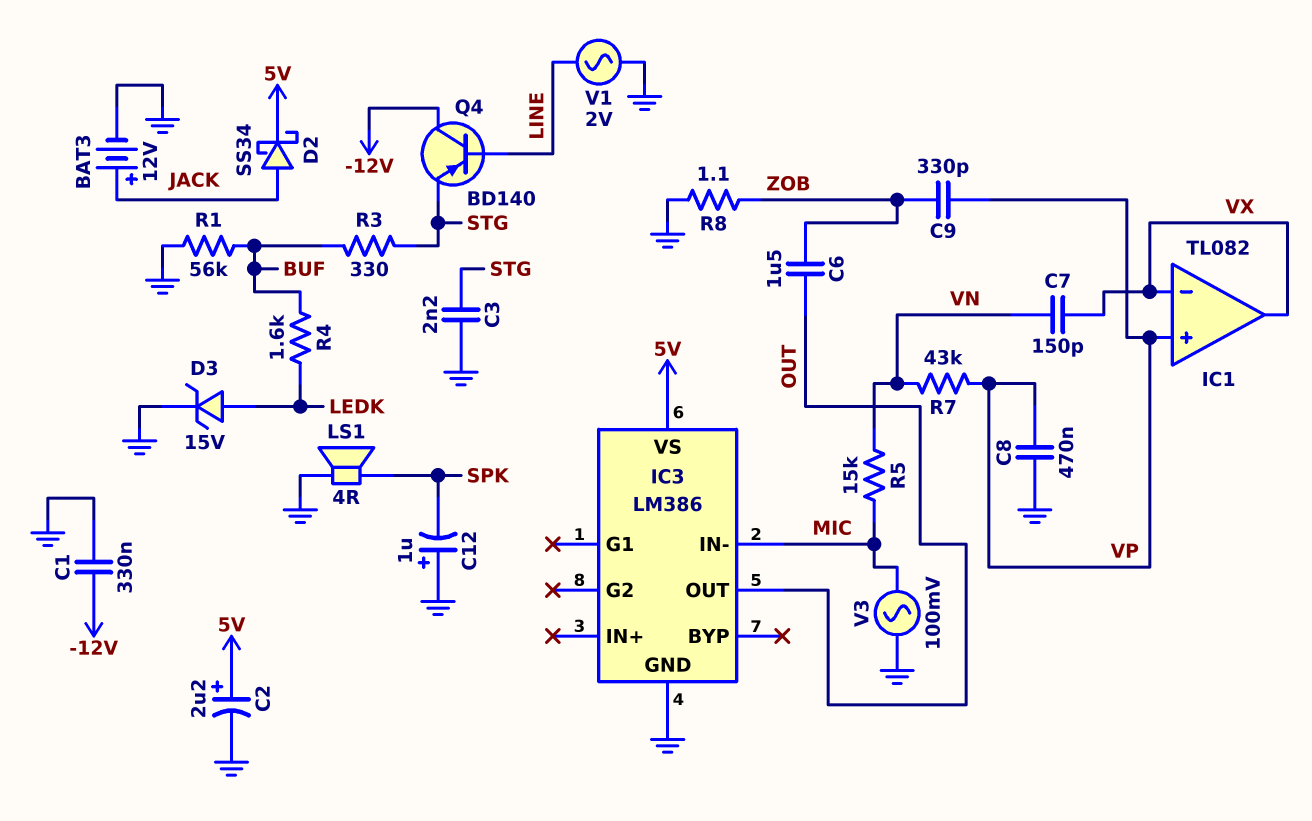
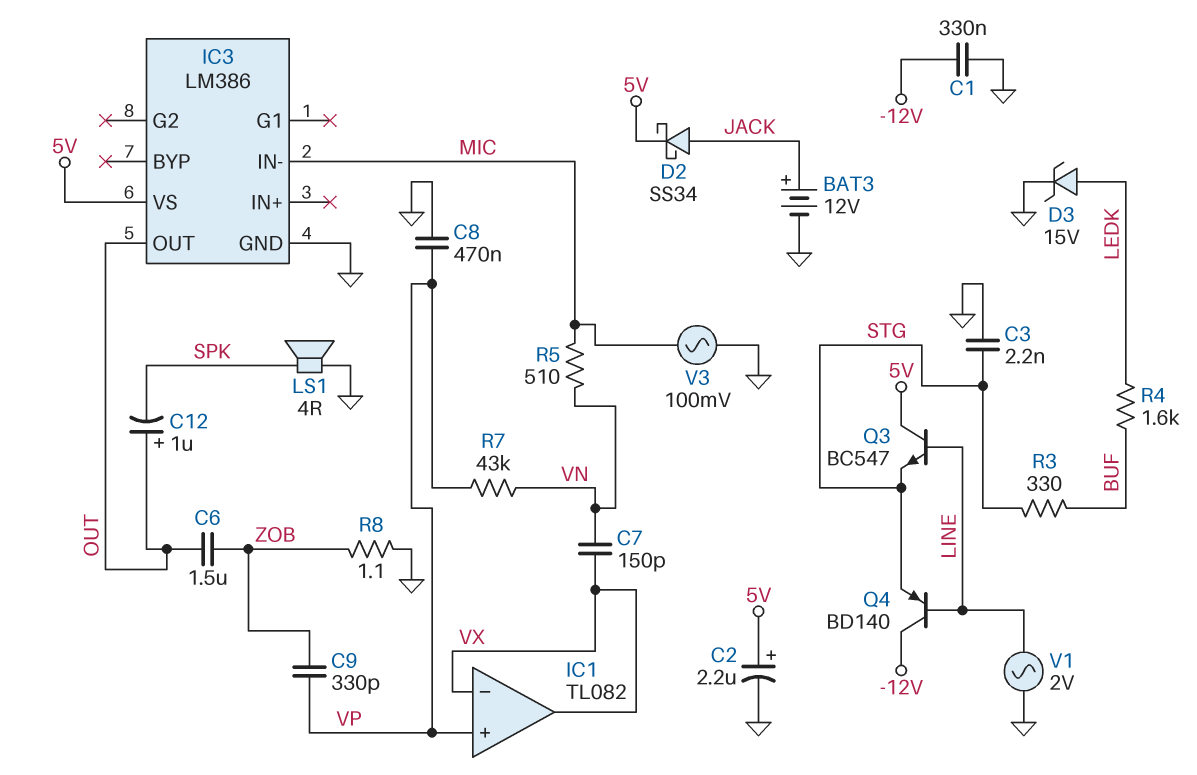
C12: 1uF (plus GND, minus SPK) -> 1uF (plus OUT, minus SPK)
Q3: none -> NPN BC547 (B LINE, C 5V, E STG)
R1: 56k (BUF, GND) -> none
R5: 15k (MIC, VN) -> 510 (MIC, VN)

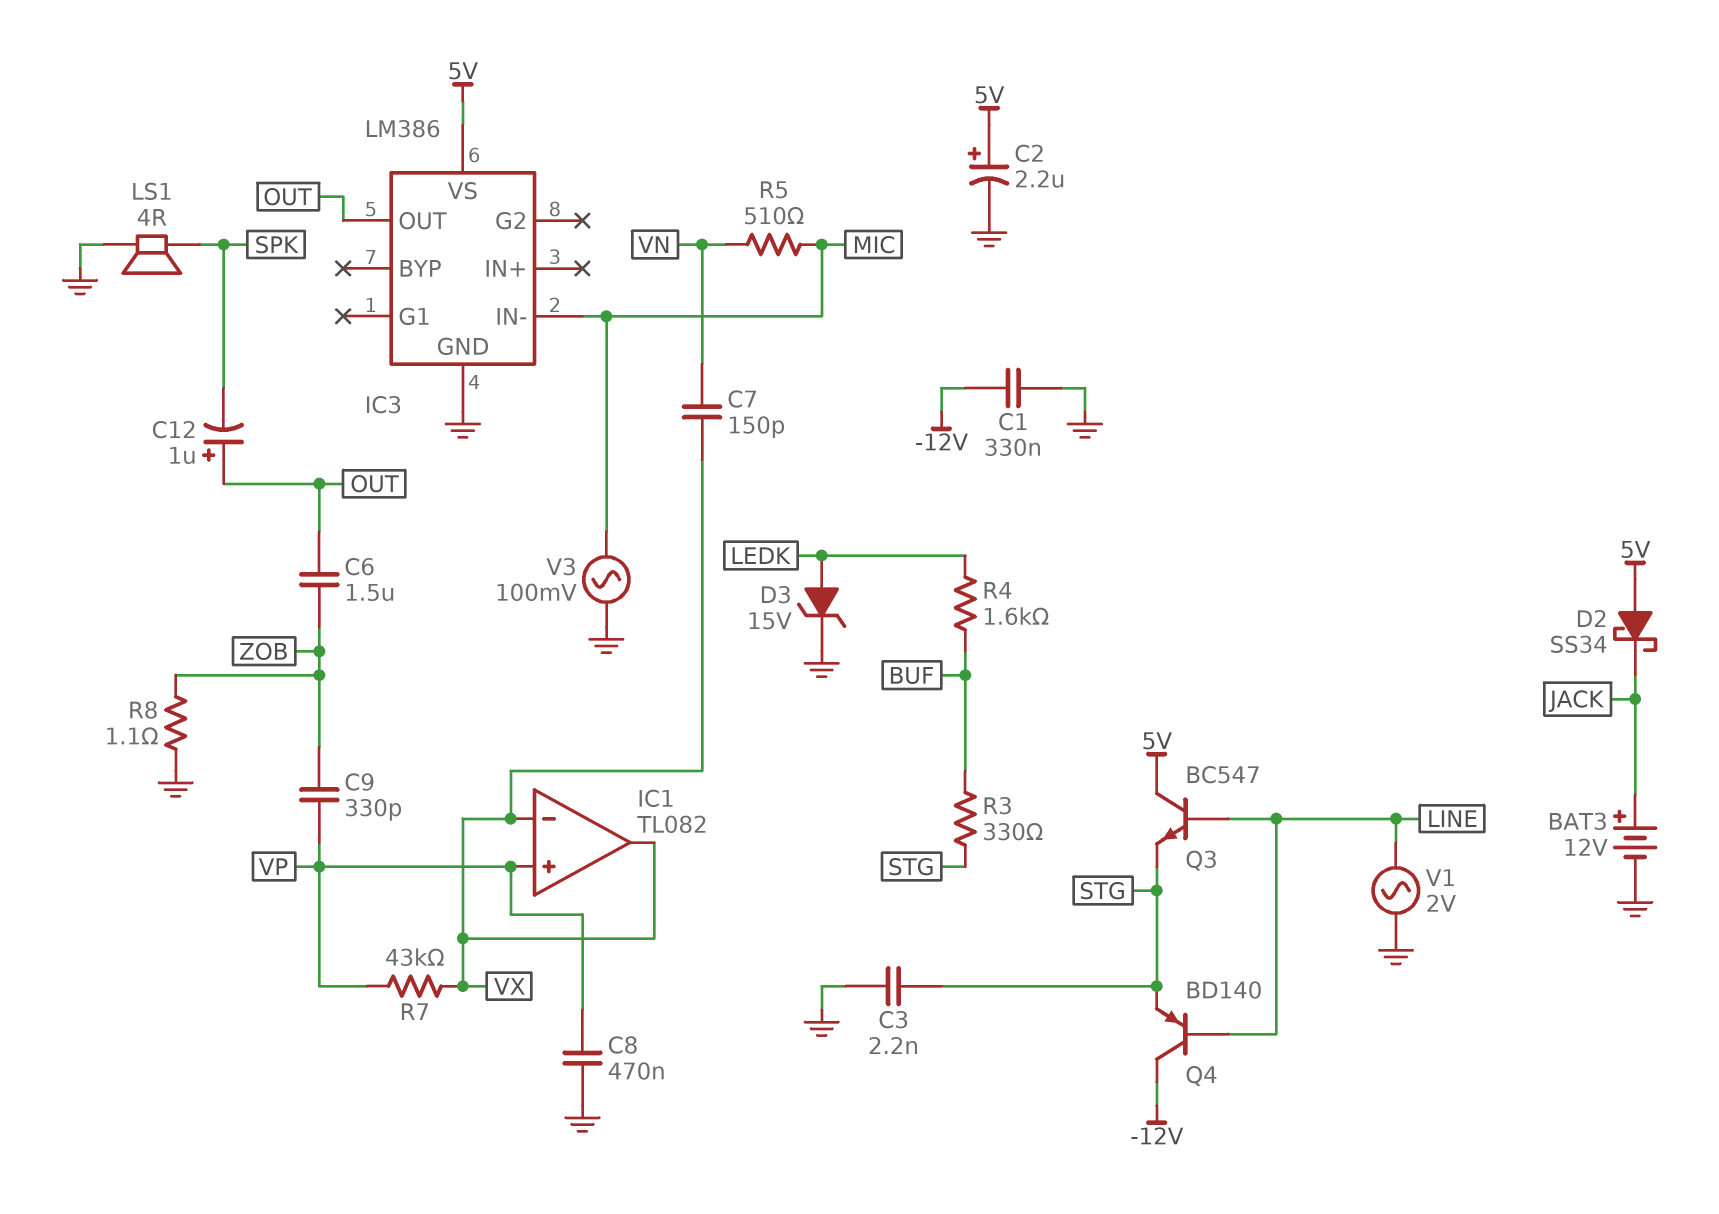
D2: schottky SS34 (A JACK, K 5V) -> schottky SS34 (A 5V, K JACK)
R7: 43k (VN, VP) -> 43k (VP, VX)

